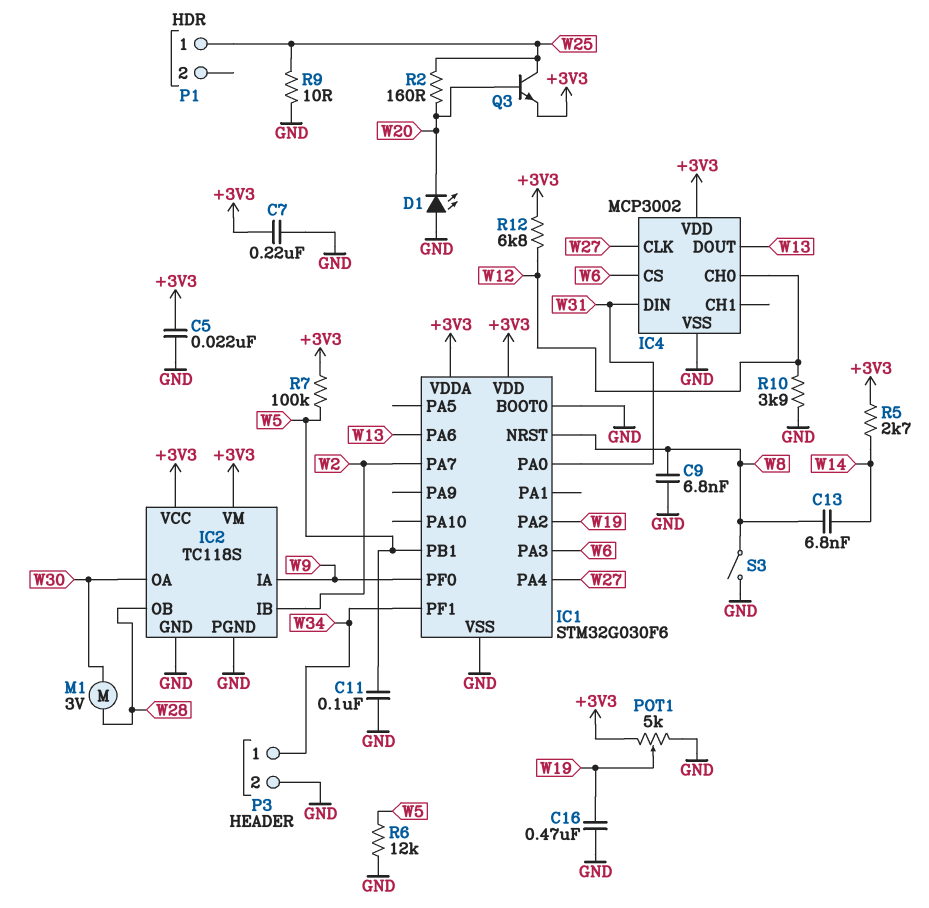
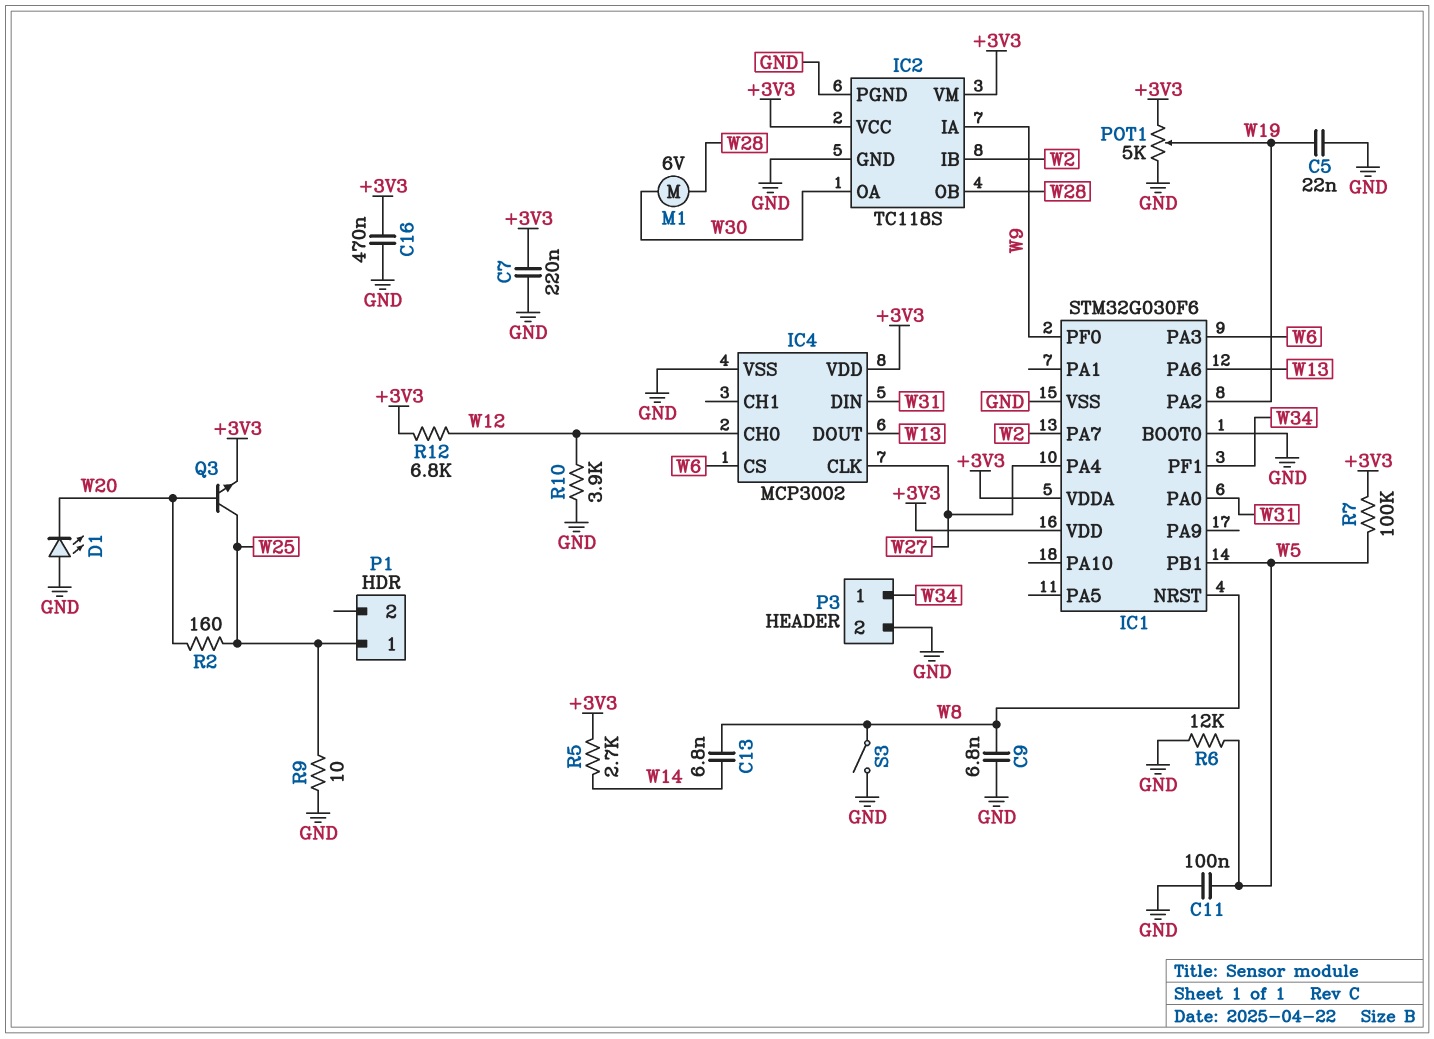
C5: 22nF (+3V3, GND) -> 22nF (GND, W19)
C16: 470nF (GND, W19) -> 470nF (+3V3, GND)
M1: motor 3V (W28, W30) -> motor 6V (W28, W30)

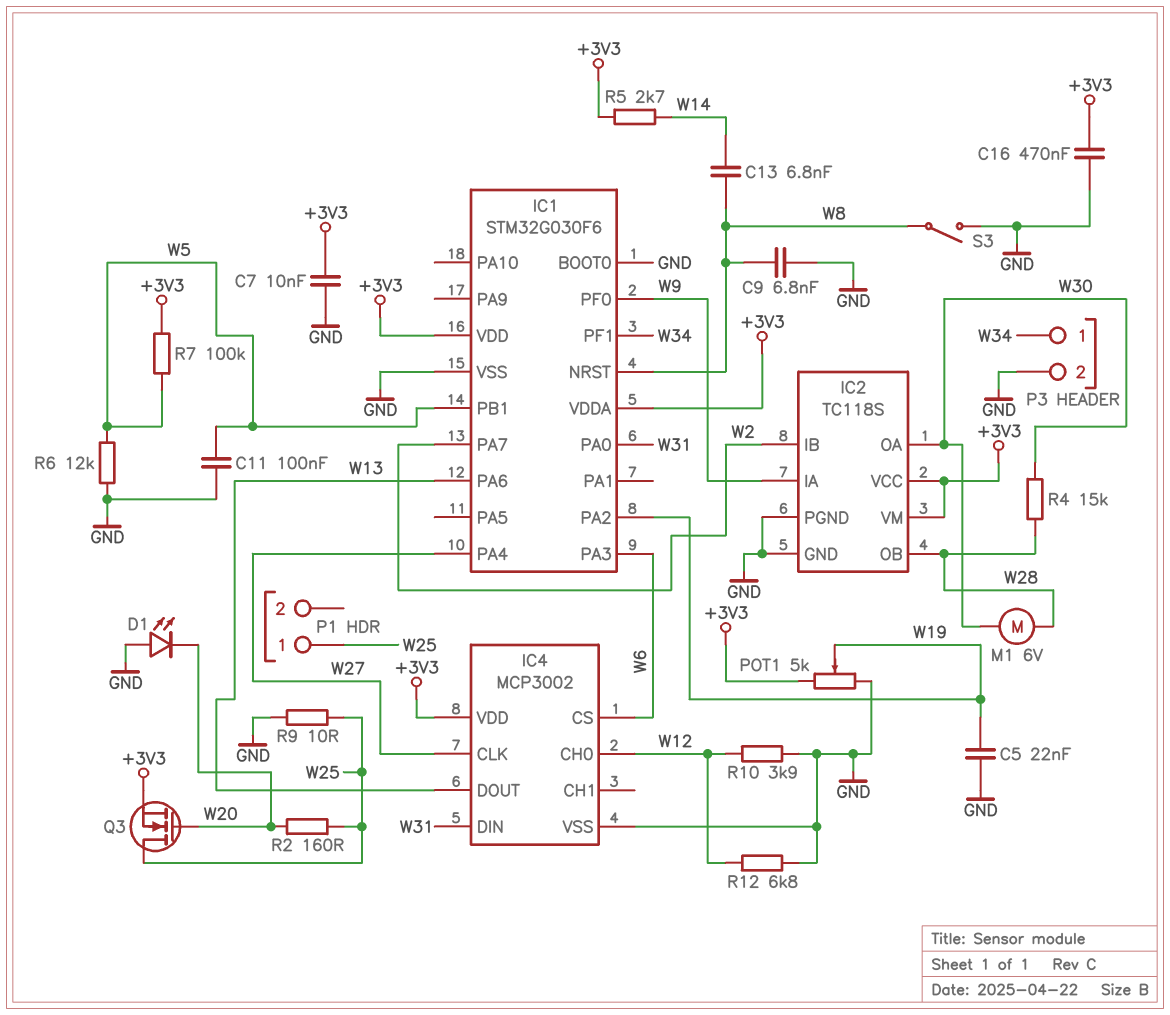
C7: 220nF (+3V3, GND) -> 10nF (+3V3, GND)
Q3: NPN (B W20, C W25, E +3V3) -> NMOS (G W20, D W25, S +3V3)
R4: none -> 15k (W28, W30)
R12: 6.8k (+3V3, W12) -> 6.8k (GND, W12)

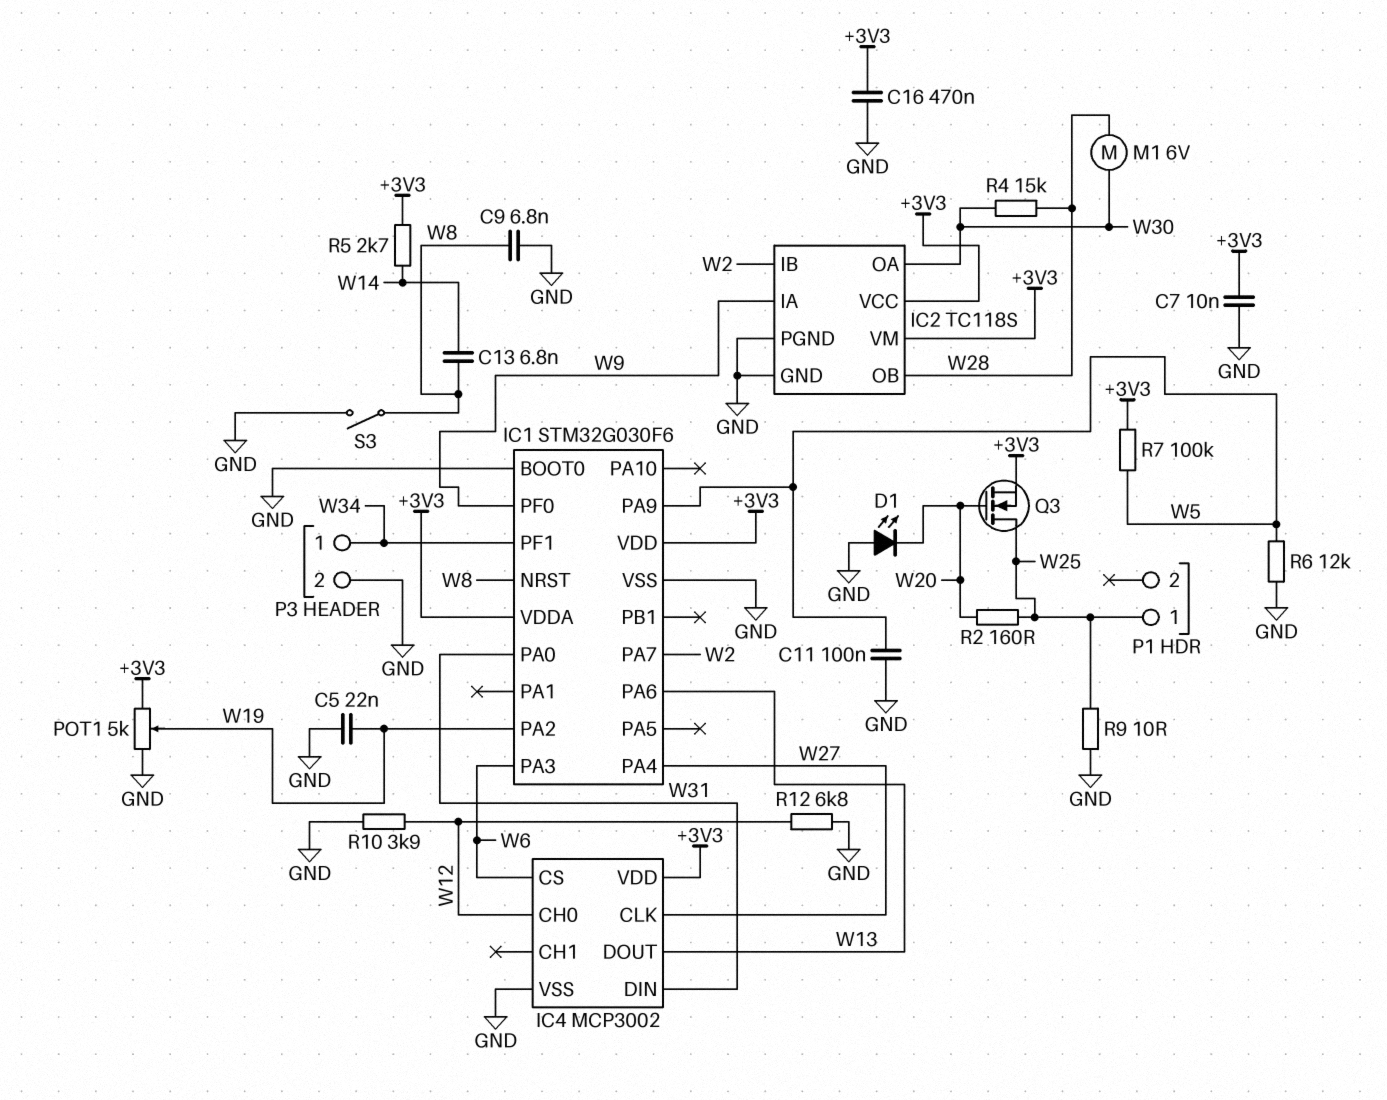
IC1 pin PA9: none -> W5
IC1 pin PB1: W5 -> none

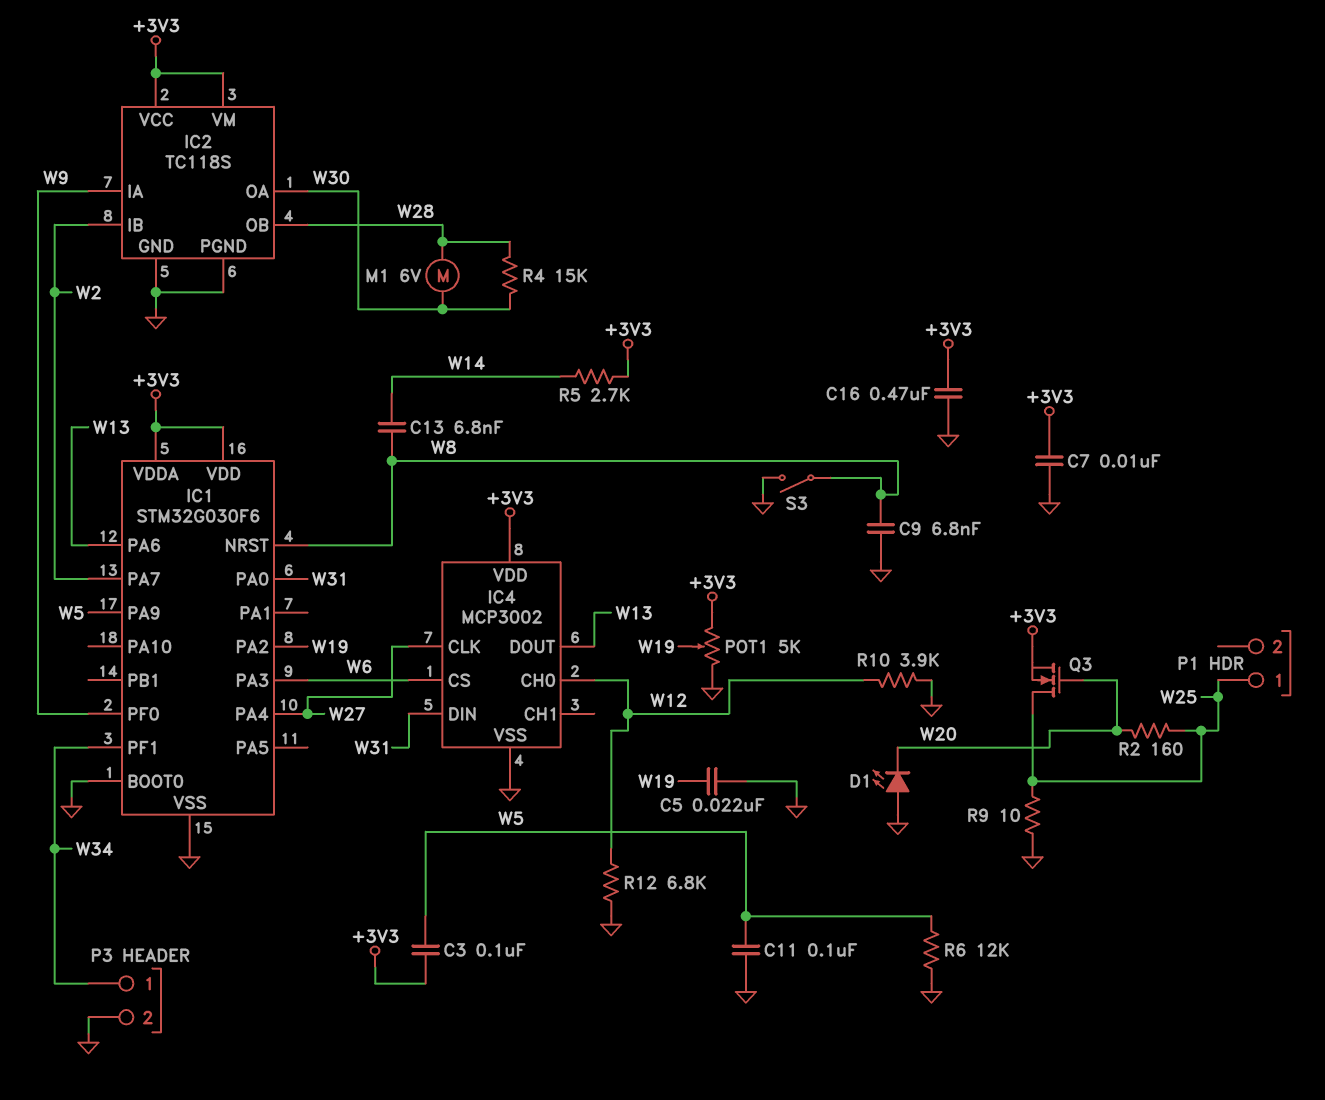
C3: none -> 100nF (+3V3, W5)
R7: 100k (+3V3, W5) -> none

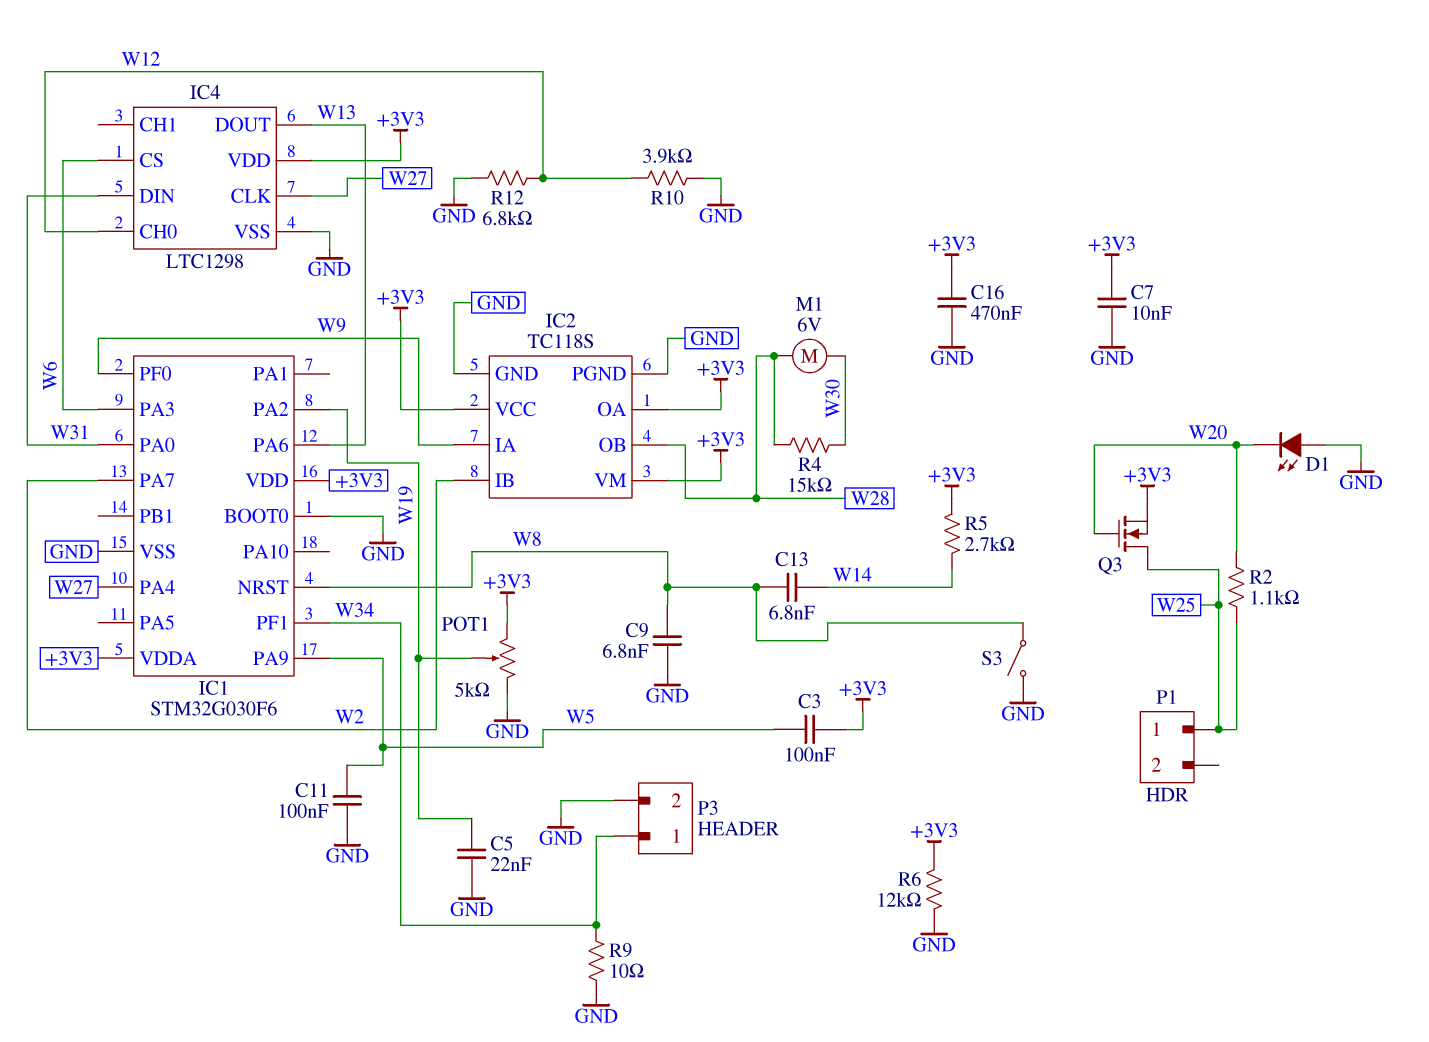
IC2 pin OA: W30 -> +3V3
IC4: MCP3002 -> LTC1298
R2: 160 (W20, W25) -> 1.1k (W20, W25)
R6: 12k (GND, W5) -> 12k (+3V3, GND)
R9: 10 (GND, W25) -> 10 (GND, W34)

